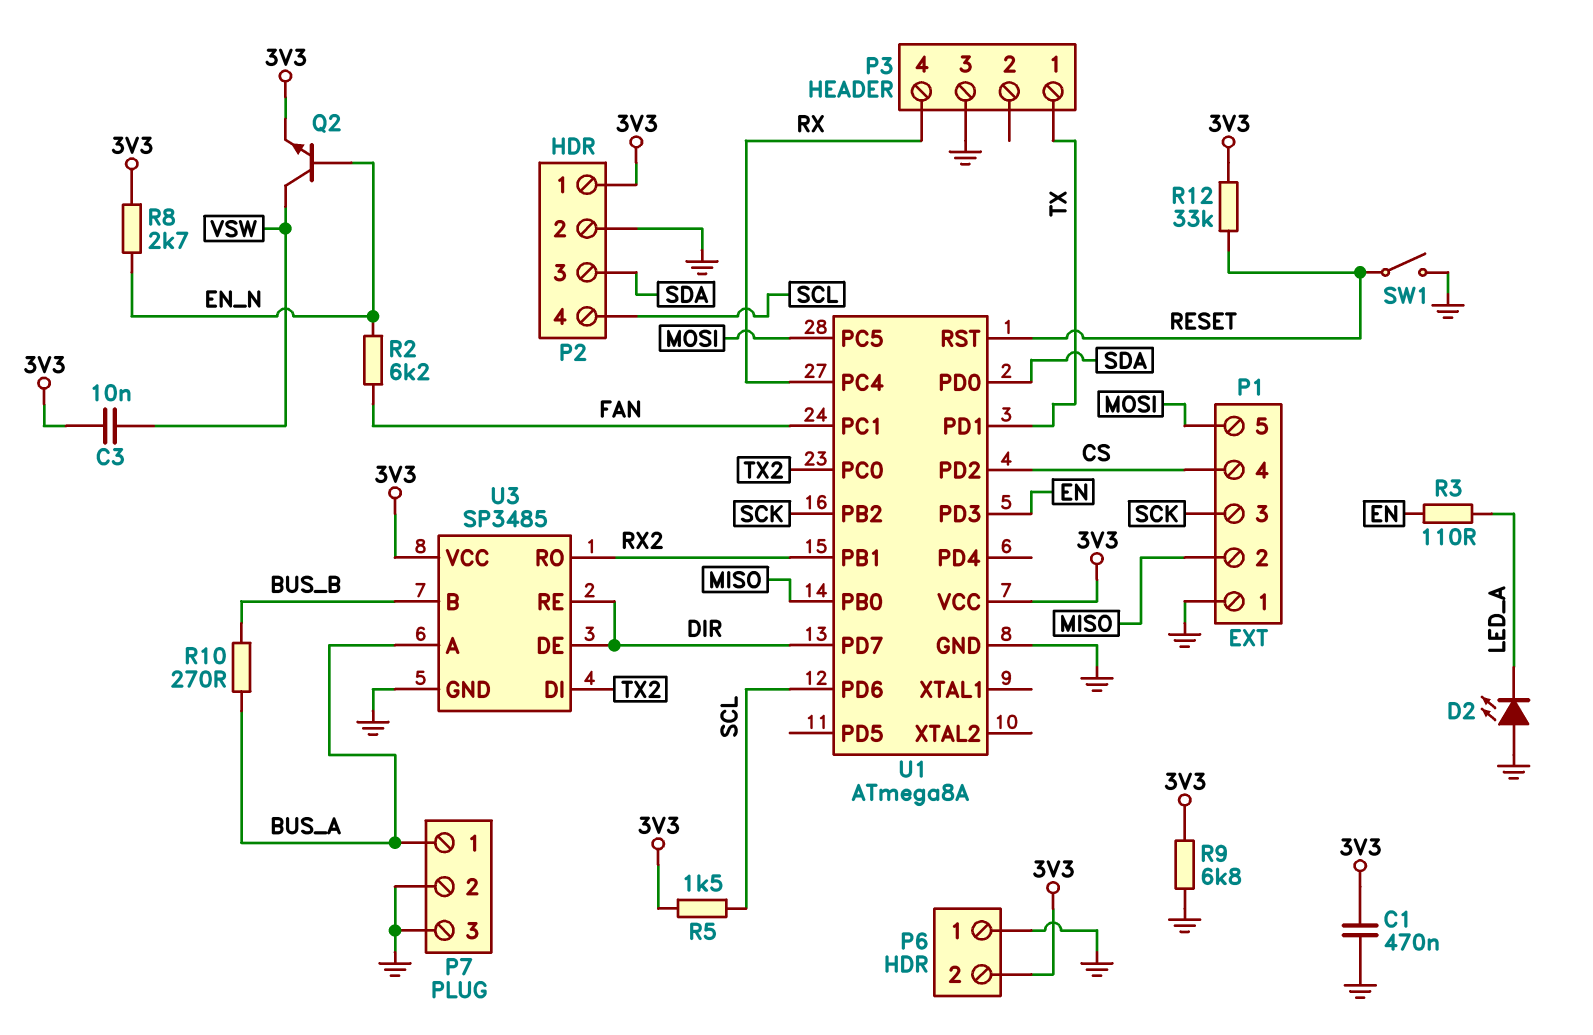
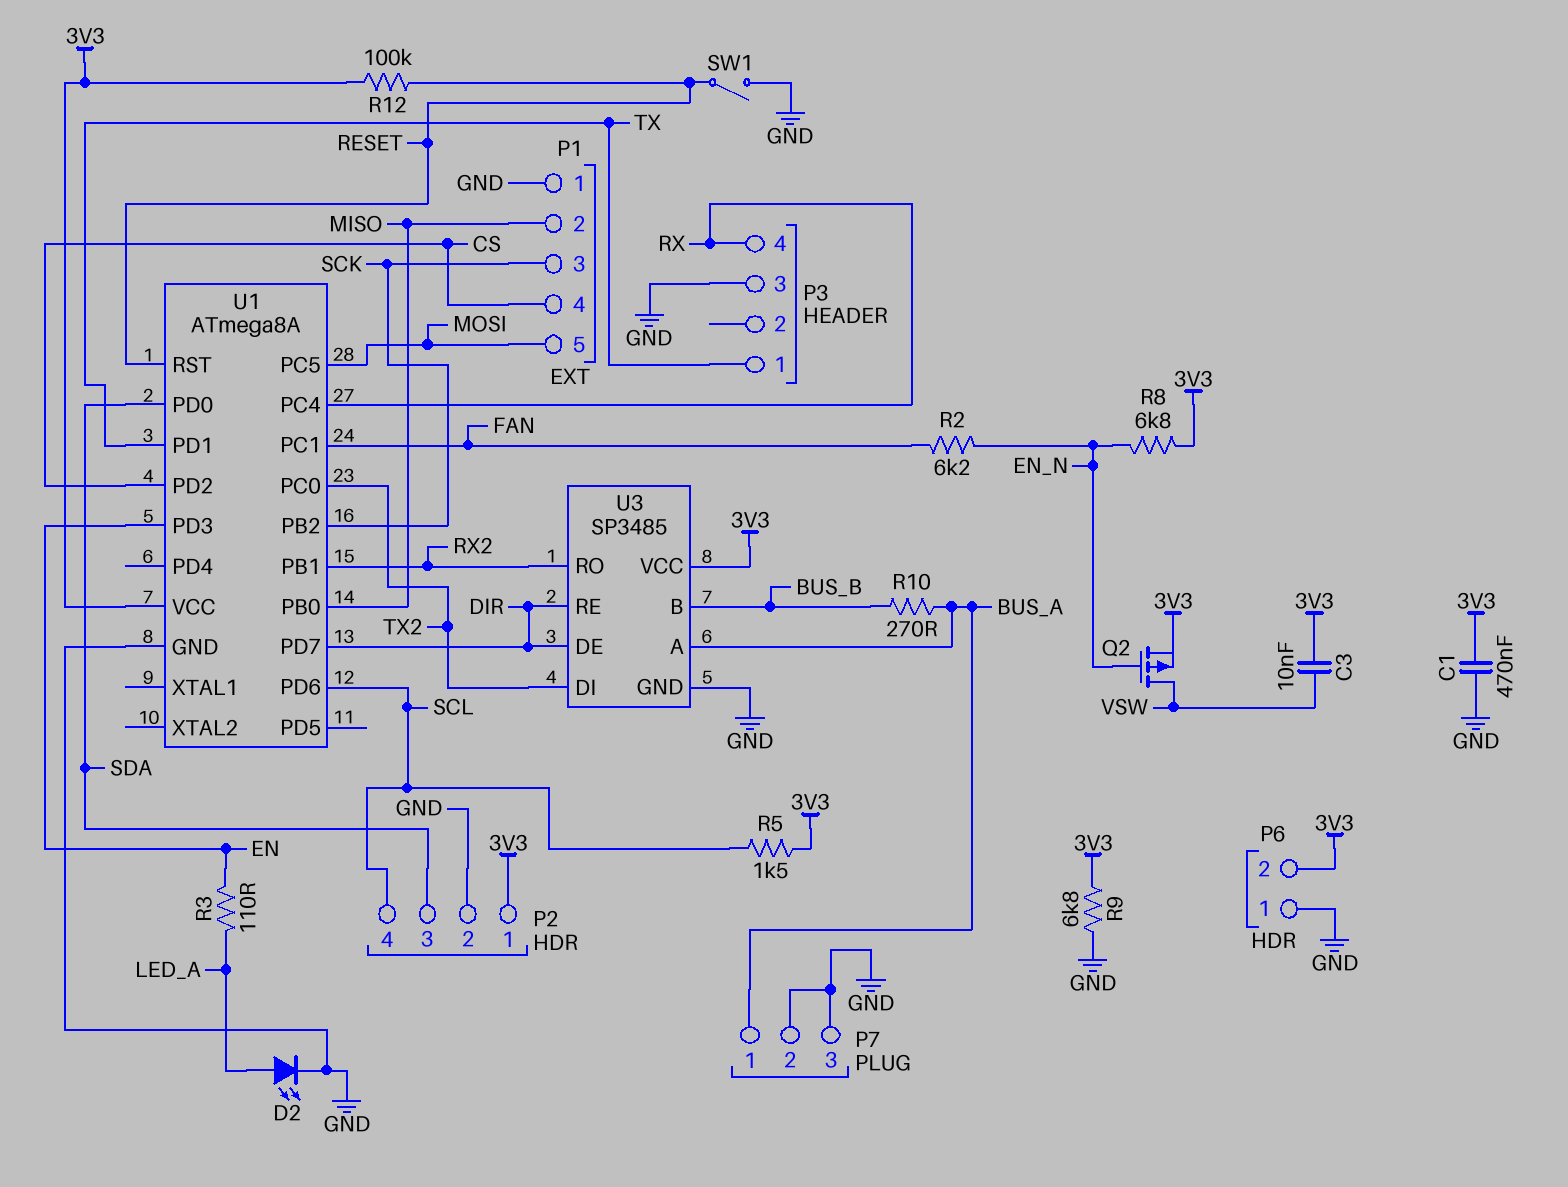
D2: LED (A GND, K LED_A) -> LED (A LED_A, K GND)
Q2: NPN (B EN_N, C VSW, E 3V3) -> PMOS (G EN_N, D VSW, S 3V3)
R8: 2.7k (3V3, EN_N) -> 6.8k (3V3, EN_N)
R12: 33k (3V3, RESET) -> 100k (3V3, RESET)

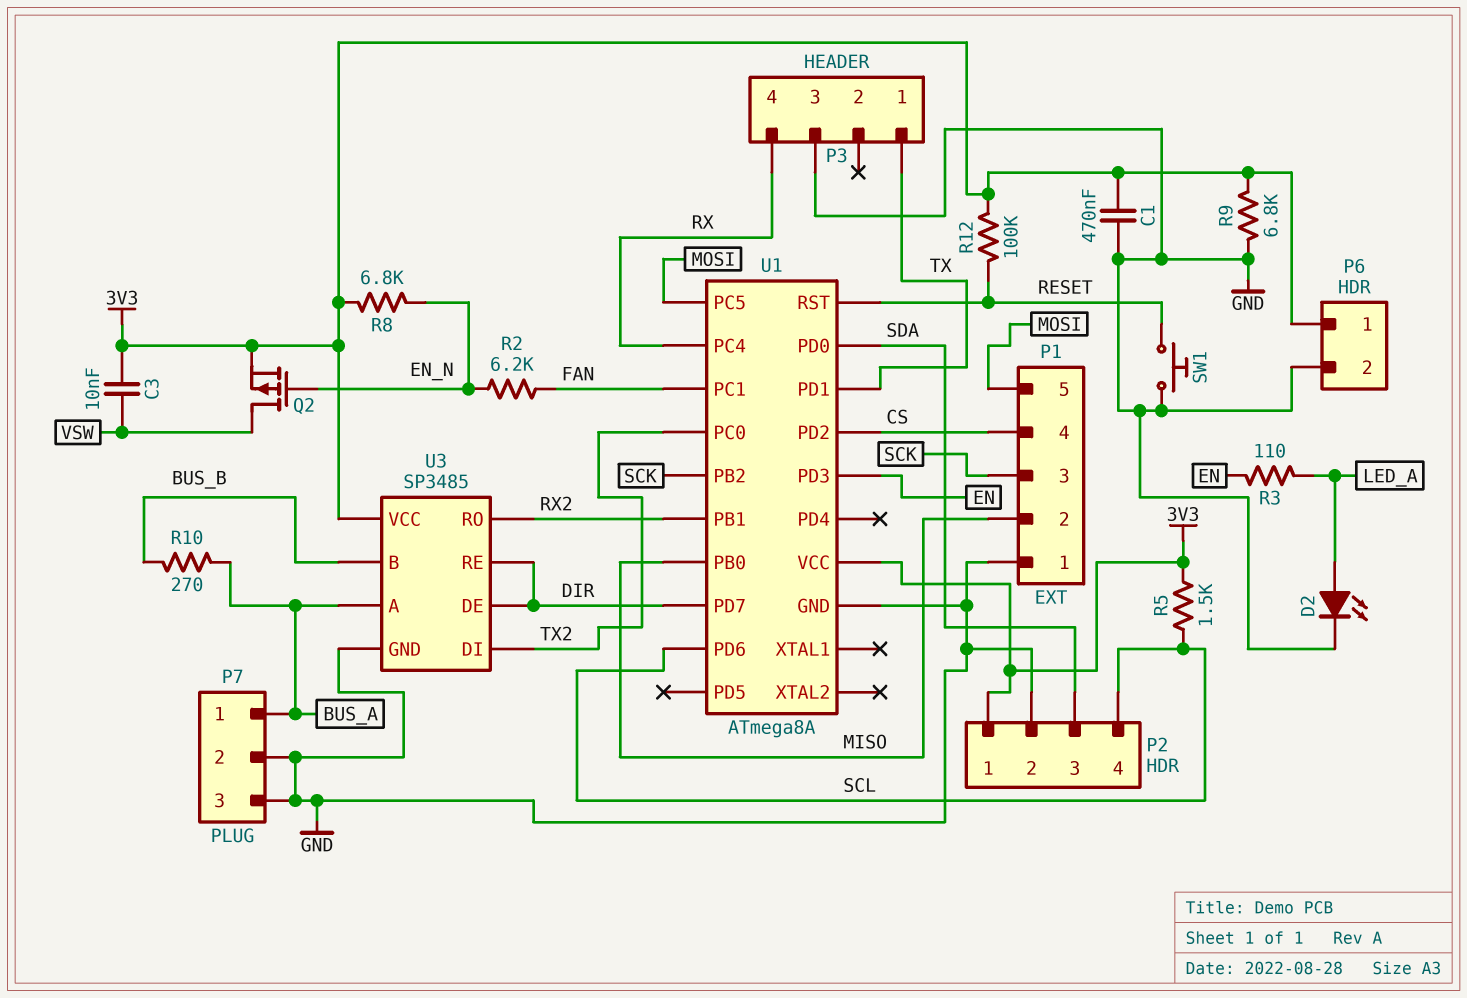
P6 pin 1: GND -> 3V3
P6 pin 2: 3V3 -> GND
SW1: switch (GND, RESET) -> button (GND, RESET)

